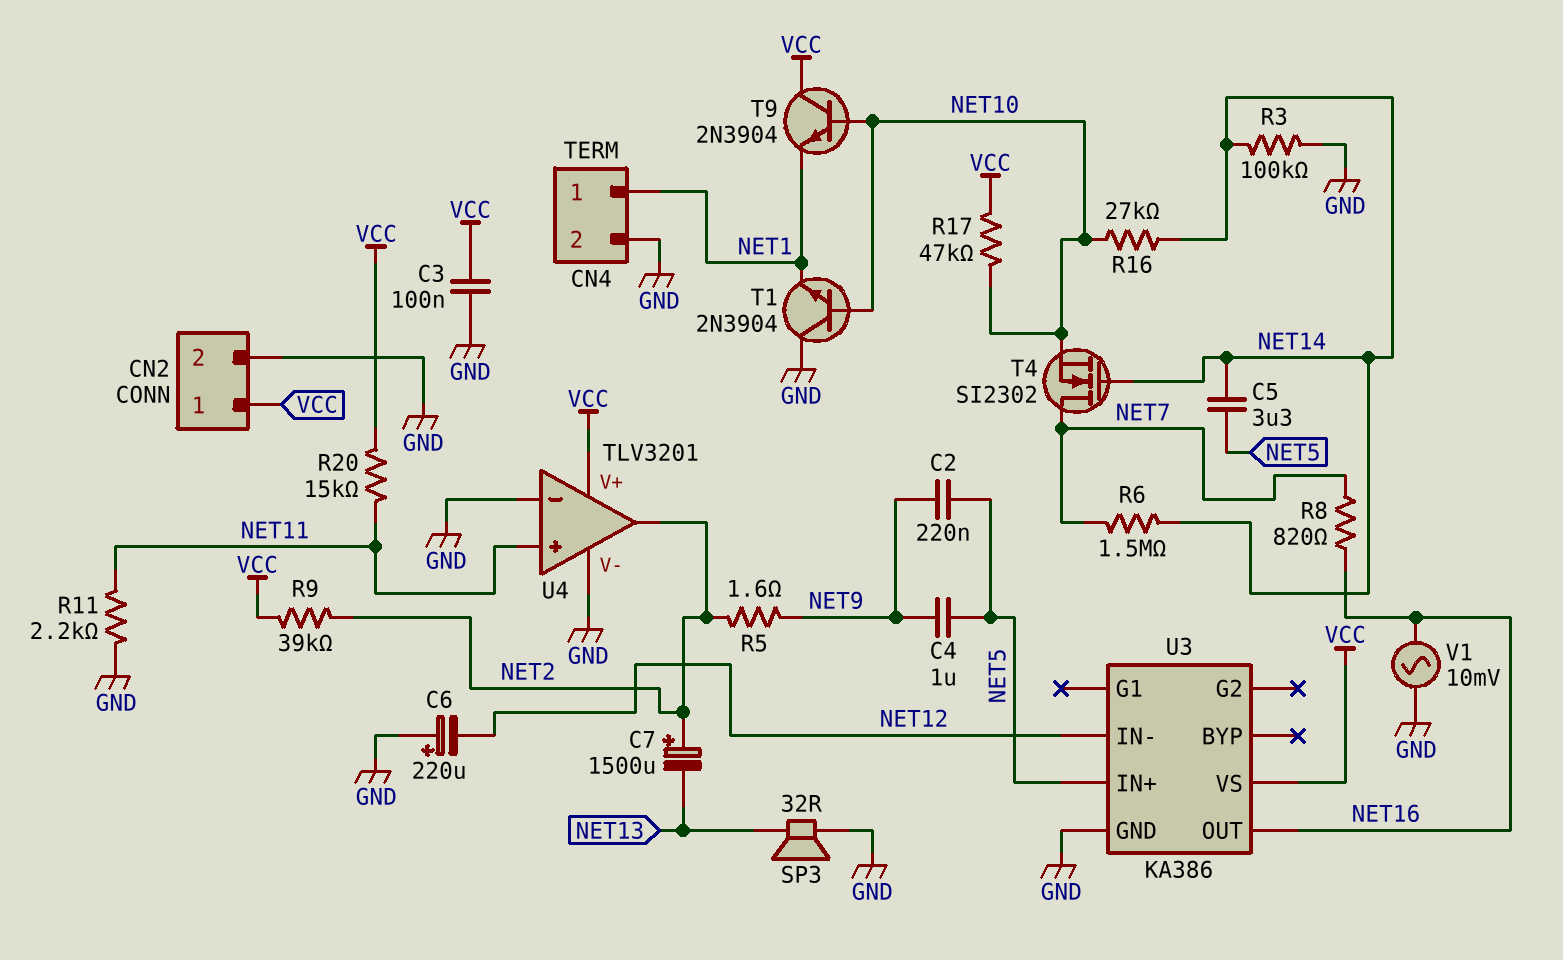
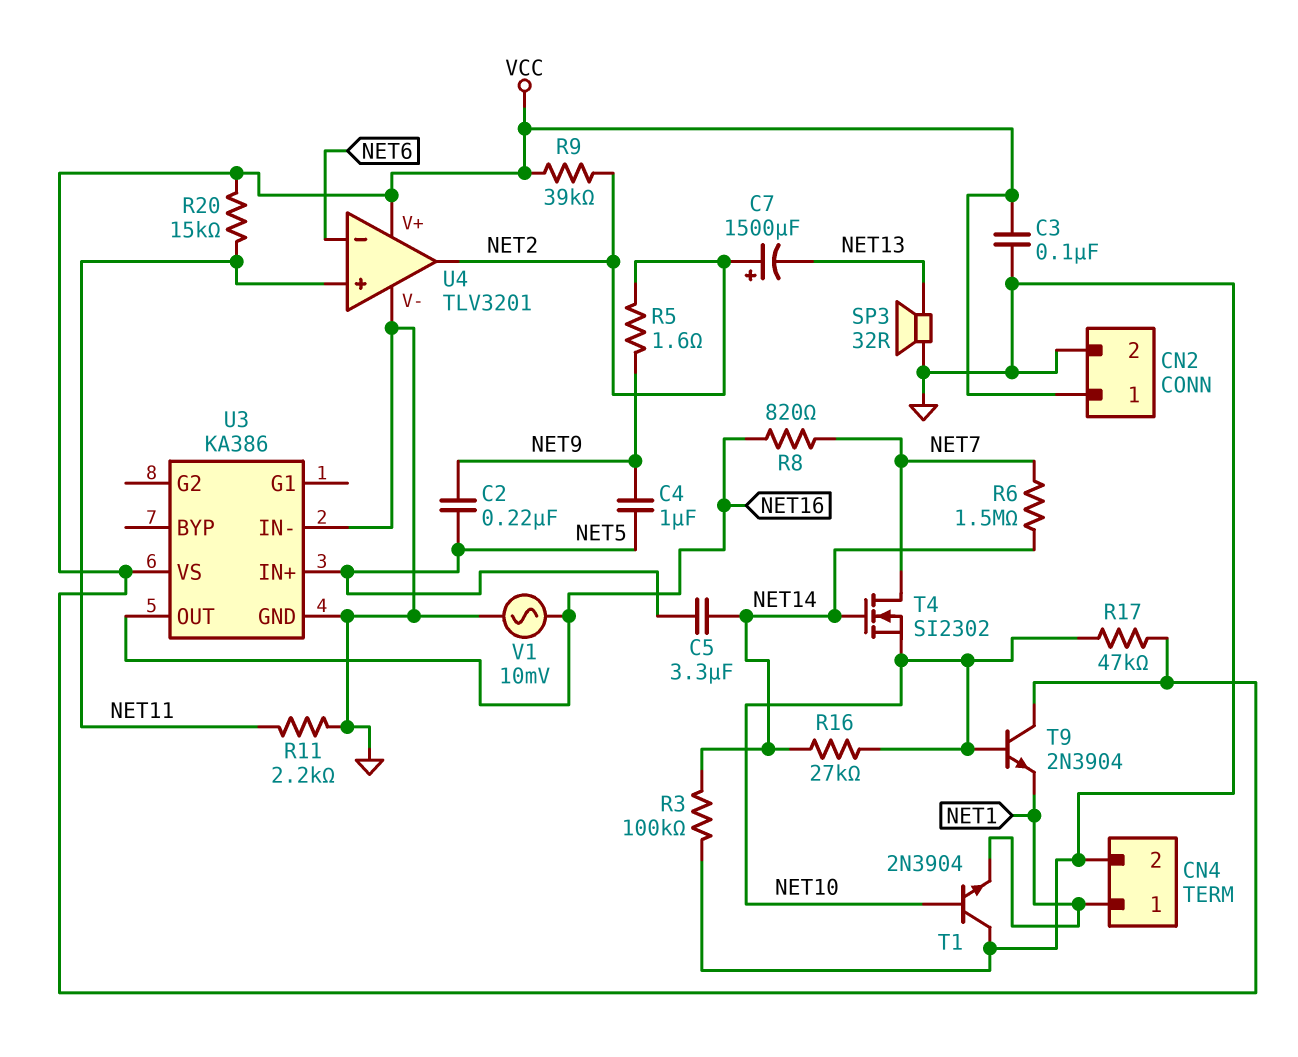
C6: 220uF (plus GND, minus NET12) -> none
U3 pin IN-: NET12 -> GND
U4 pin in-: GND -> NET6

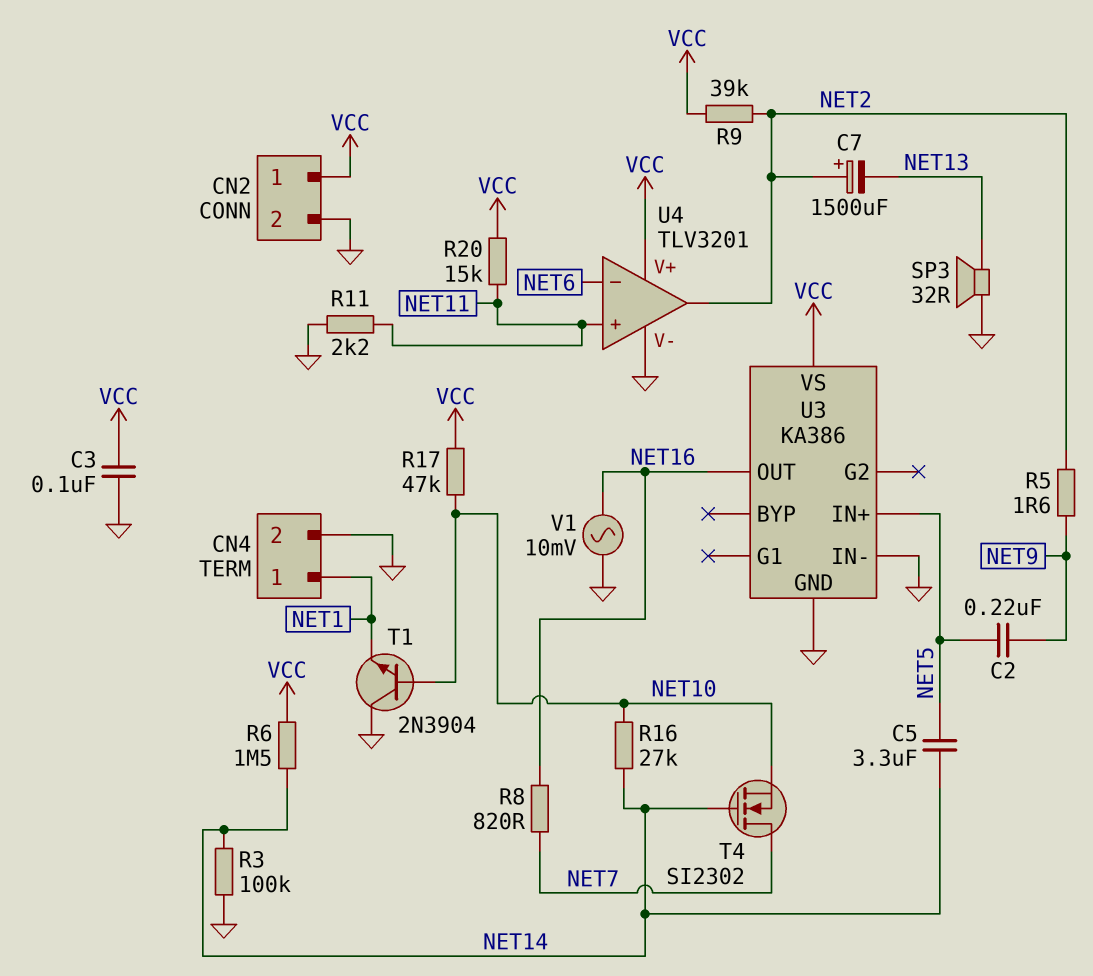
C4: 1uF (NET5, NET9) -> none
R6: 1.5M (NET7, NET14) -> 1.5M (NET14, VCC)
T9: NPN 2N3904 (B NET10, C VCC, E NET1) -> none

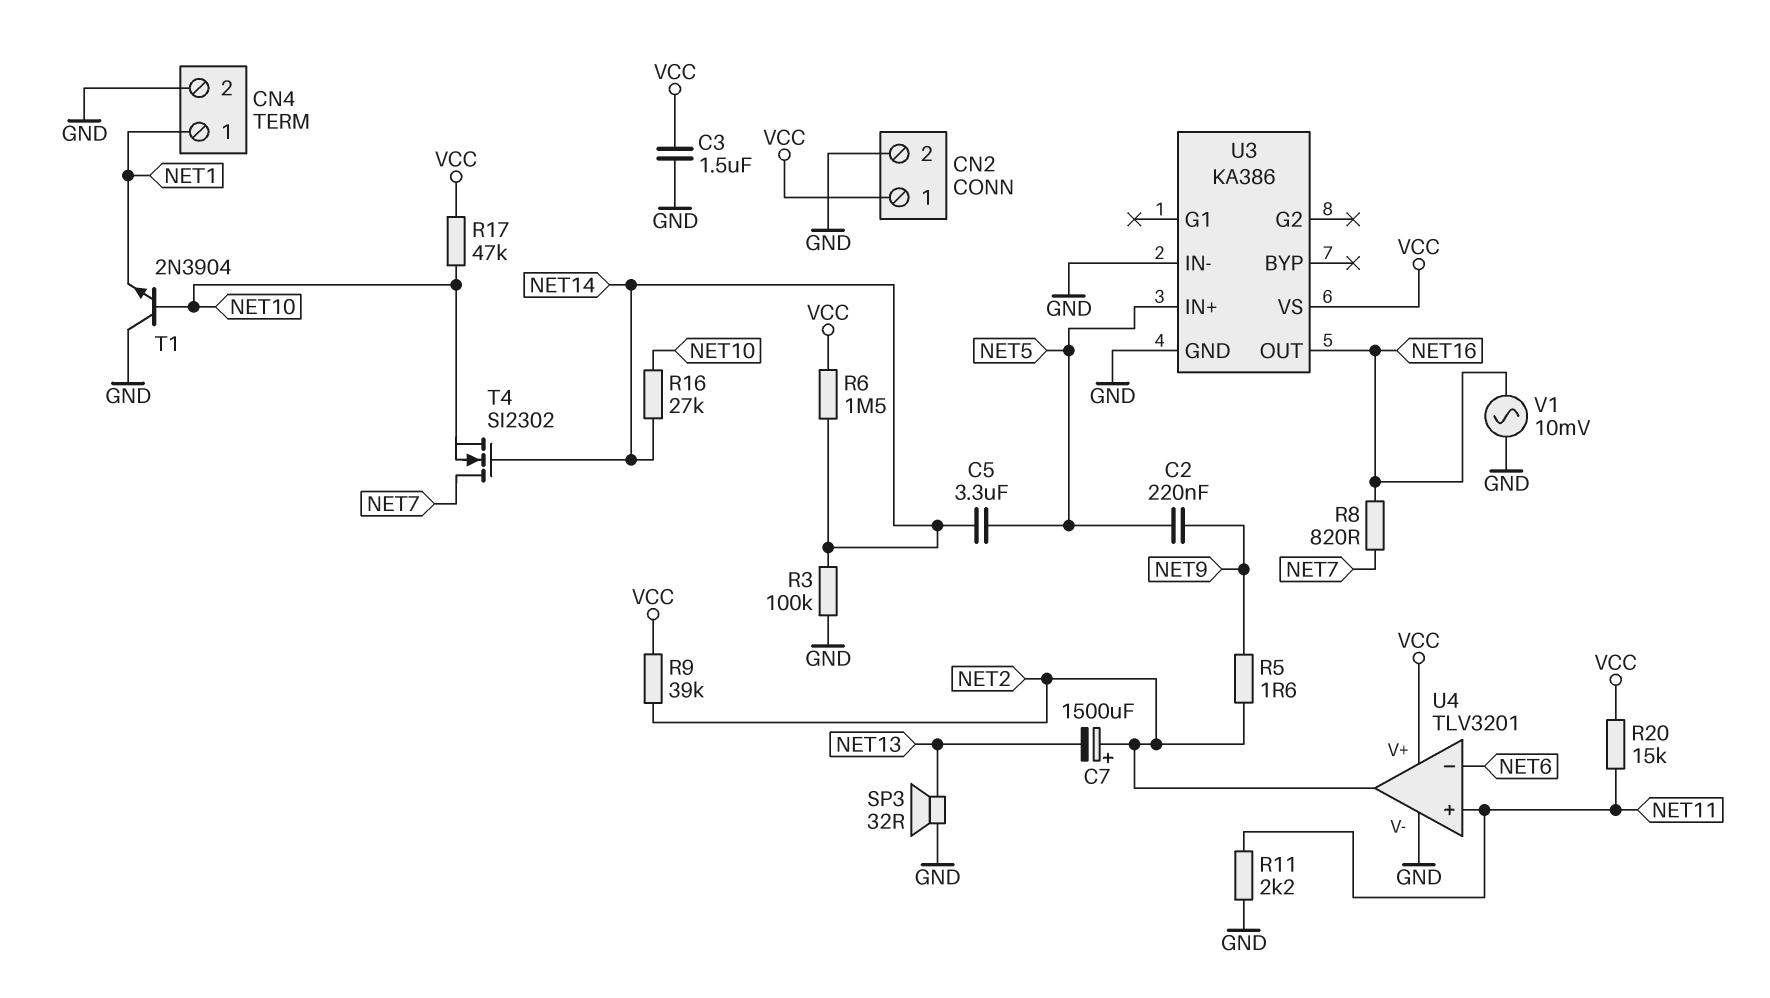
C3: 100nF (GND, VCC) -> 1.5uF (GND, VCC)

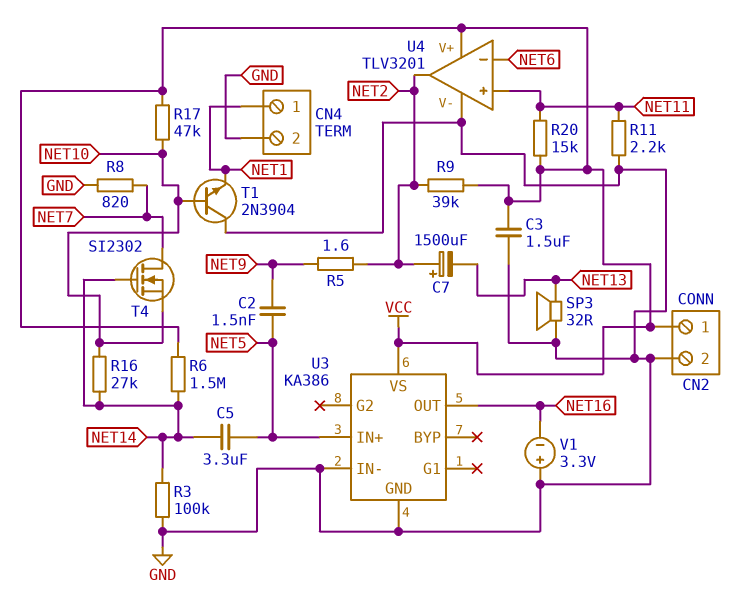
C2: 220nF (NET5, NET9) -> 1.5nF (NET5, NET9)
R8: 820 (NET7, NET16) -> 820 (GND, NET7)
V1: AC 10mV (GND, NET16) -> 3.3V (plus GND, minus NET16)

